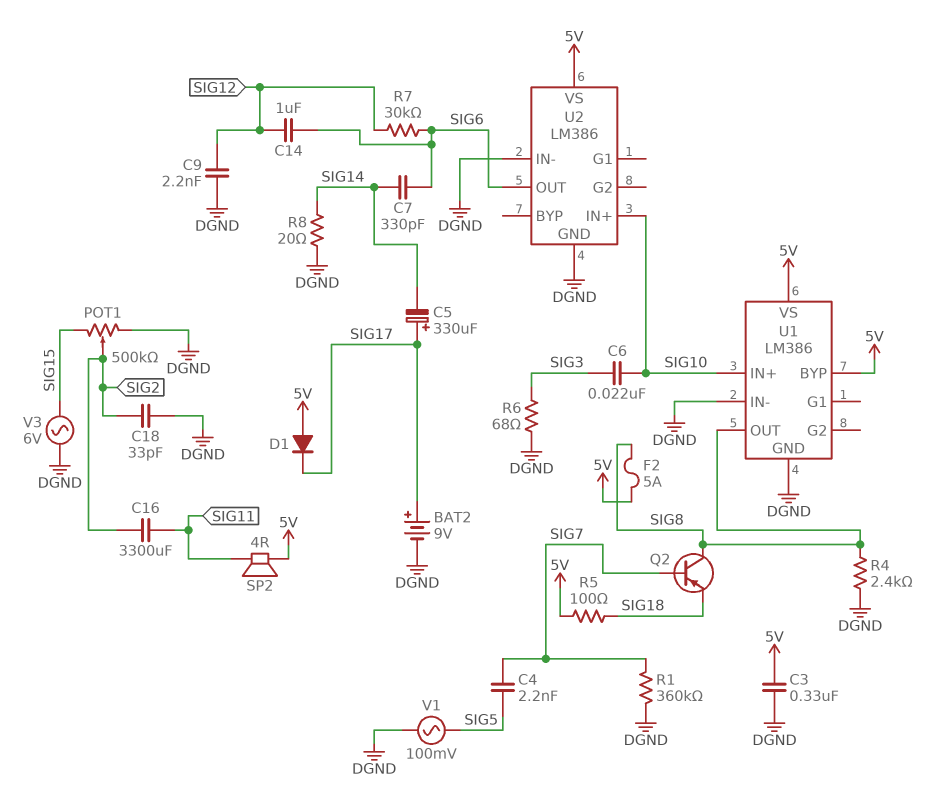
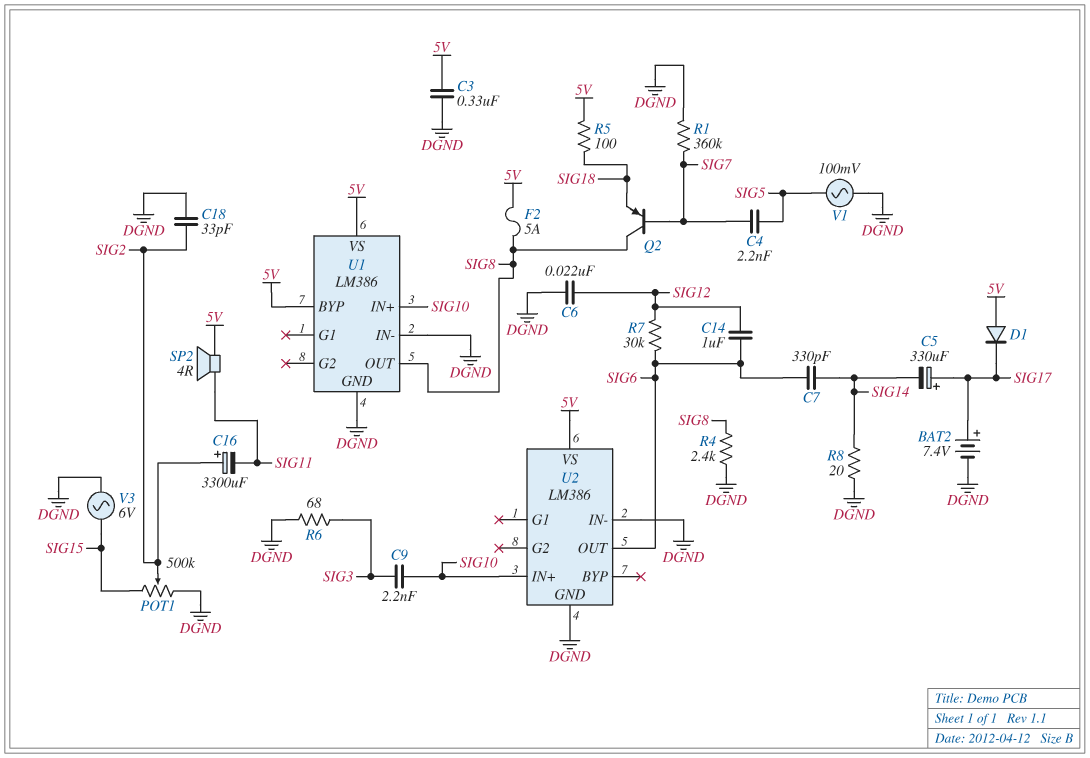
BAT2: 9V (plus SIG17, minus DGND) -> 7.4V (plus SIG17, minus DGND)
C6: 22nF (SIG3, SIG10) -> 22nF (DGND, SIG12)
C9: 2.2nF (DGND, SIG12) -> 2.2nF (SIG3, SIG10)
C16: 3300uF (SIG2, SIG11) -> 3300uF (plus SIG2, minus SIG11)

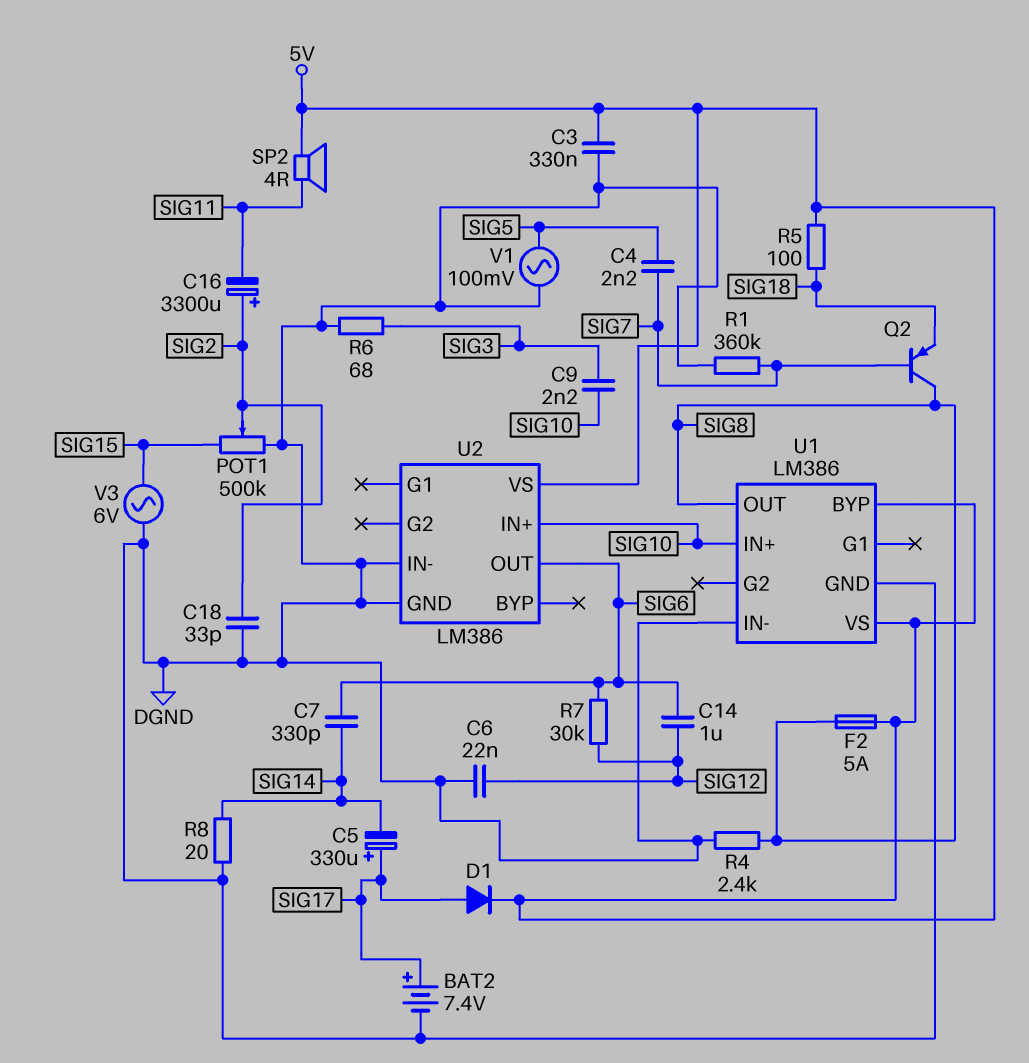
D1: diode (A 5V, K SIG17) -> diode (A SIG17, K 5V)

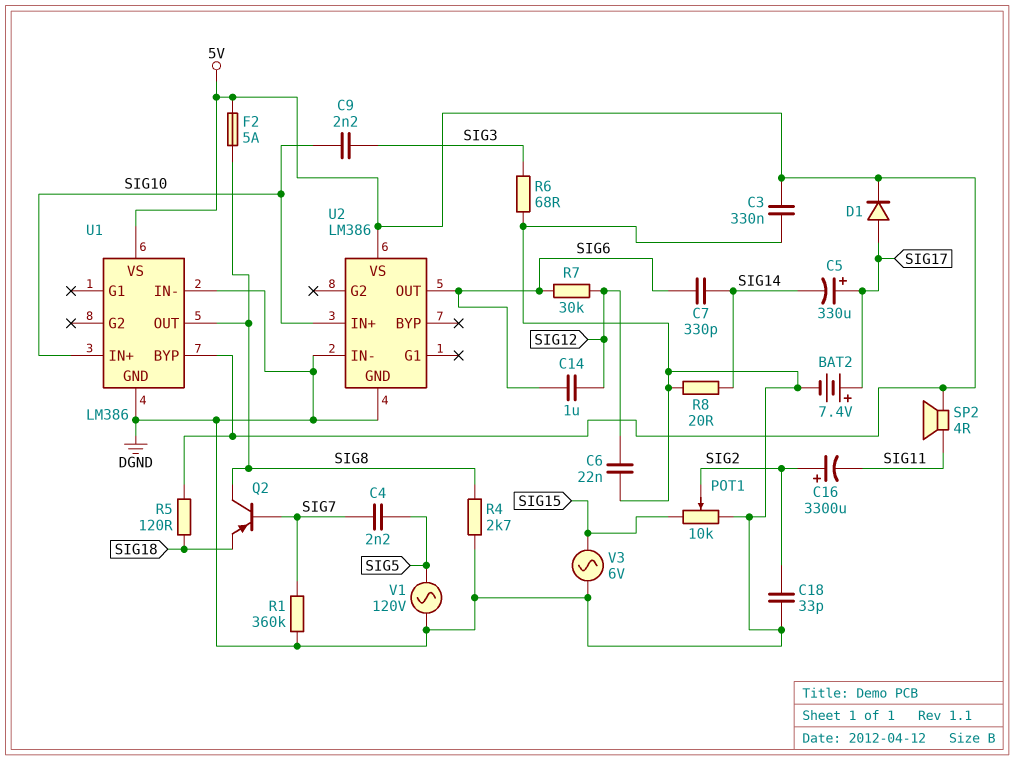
POT1: 500k (DGND, SIG15, wiper SIG2) -> 10k (DGND, SIG15, wiper SIG2)
R4: 2.4k (DGND, SIG8) -> 2.7k (DGND, SIG8)
R5: 100 (5V, SIG18) -> 120 (5V, SIG18)
V1: AC 100mV (DGND, SIG5) -> AC 120V (DGND, SIG5)

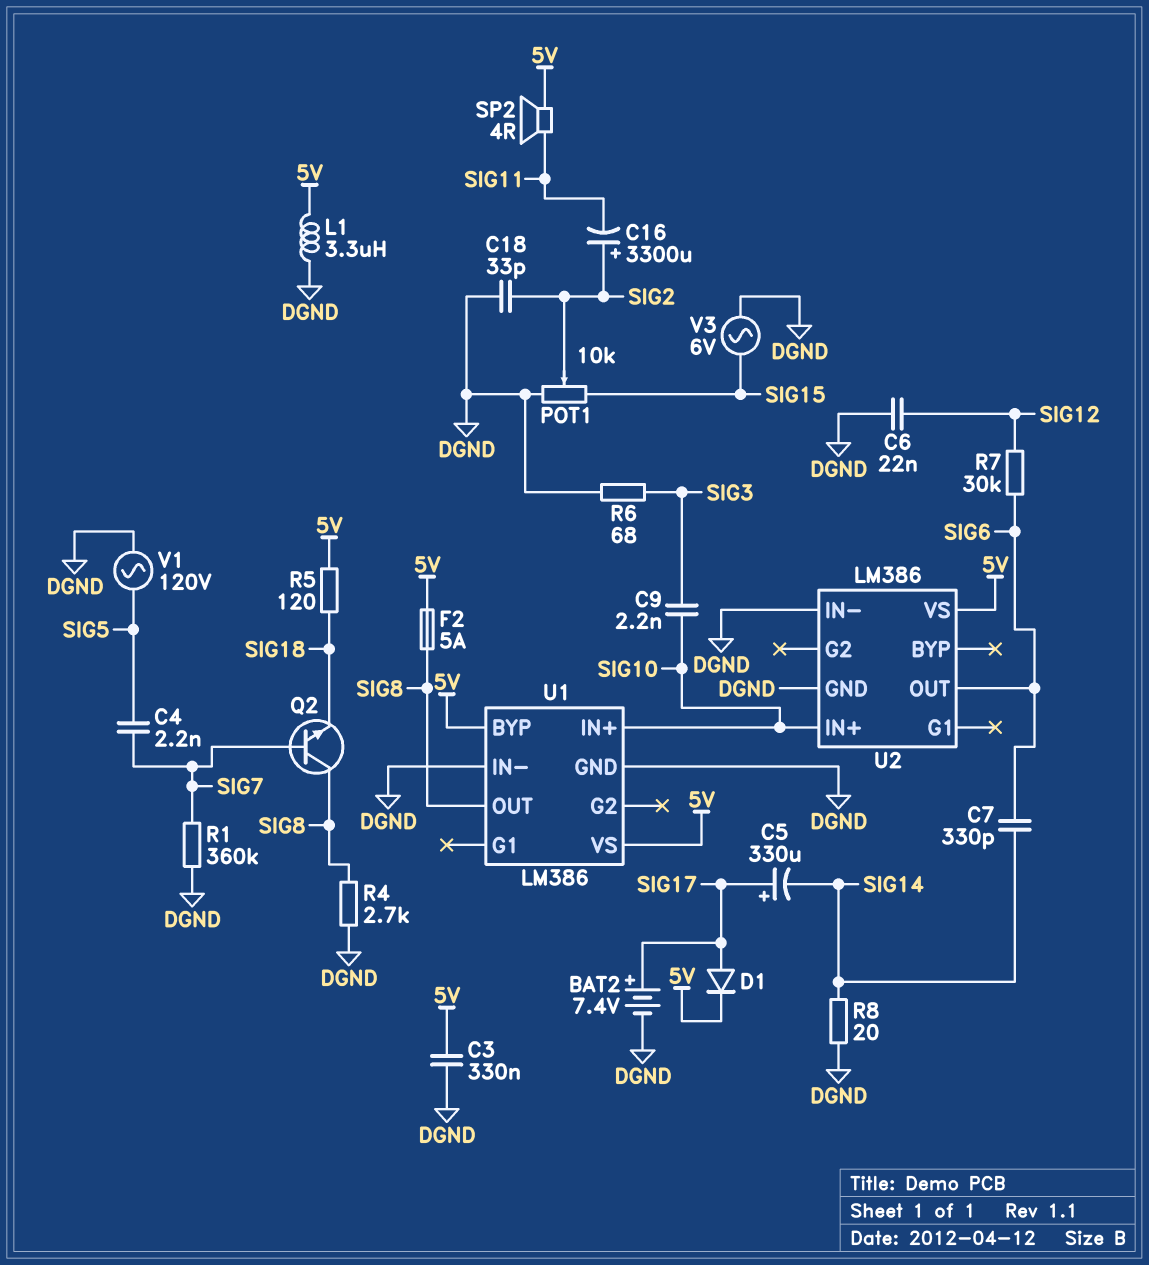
C14: 1uF (SIG6, SIG12) -> none
L1: none -> 3.3uH (5V, DGND)
Q2: PNP (B SIG7, C SIG8, E SIG18) -> NPN (B SIG7, C SIG8, E SIG18)

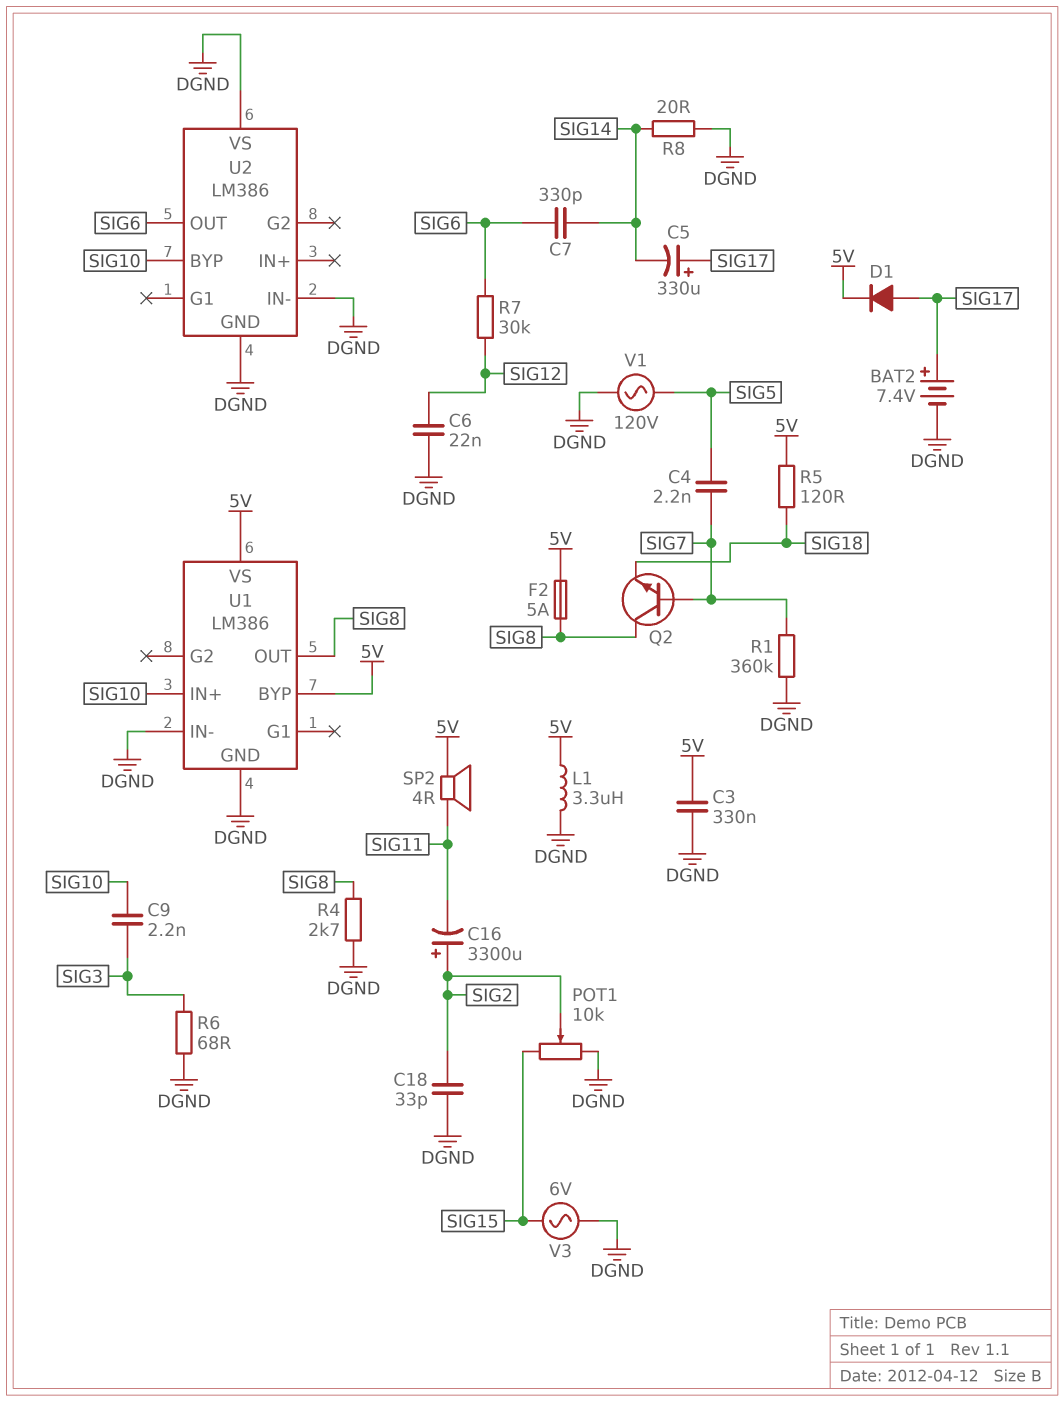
U2 pin BYP: none -> SIG10
U2 pin IN+: SIG10 -> none
U2 pin VS: 5V -> DGND

